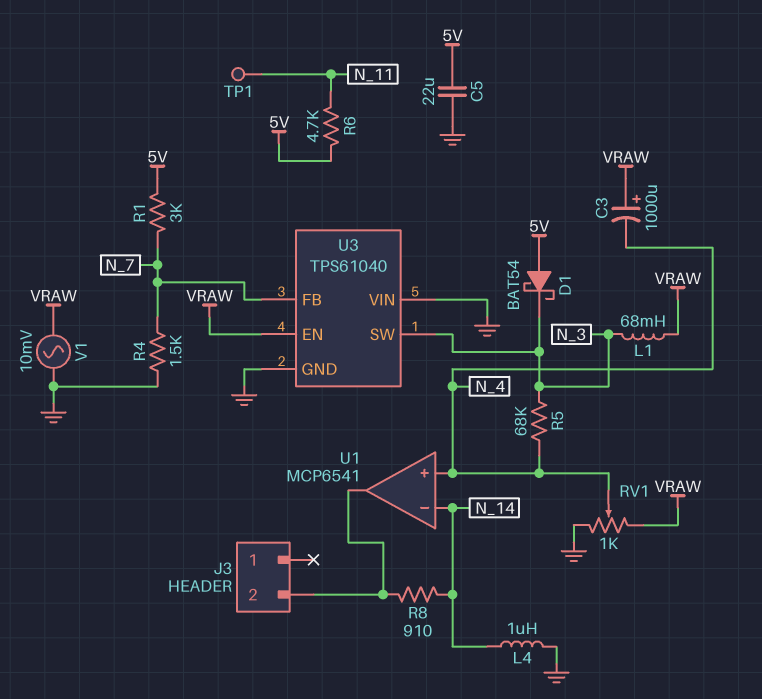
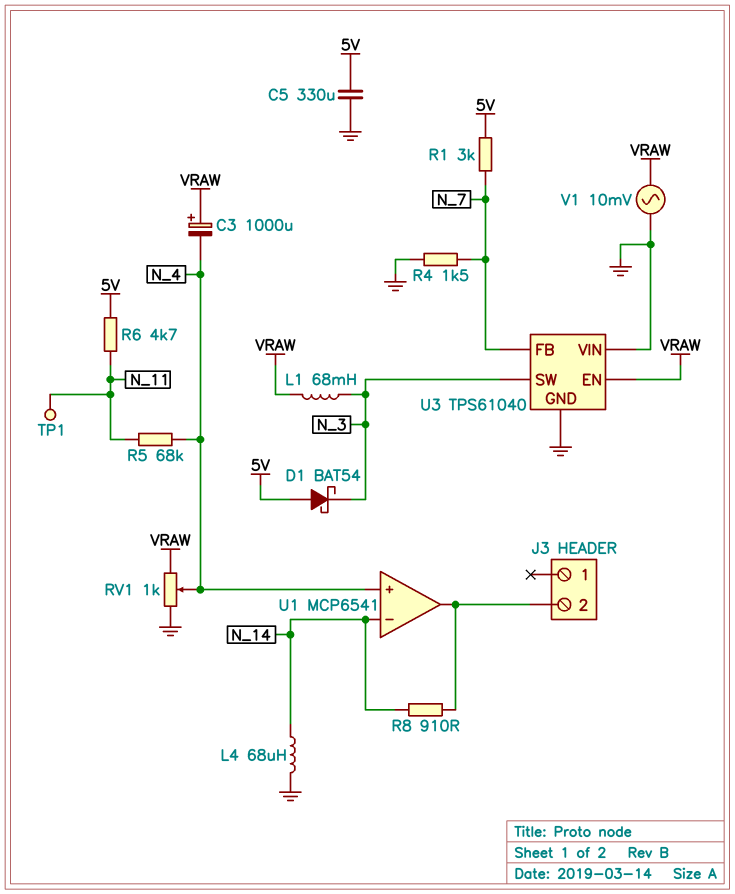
C5: 22uF (5V, GND) -> 330uF (5V, GND)
L4: 1uH (GND, N_14) -> 68uH (GND, N_14)
R5: 68k (N_3, N_4) -> 68k (N_4, N_11)

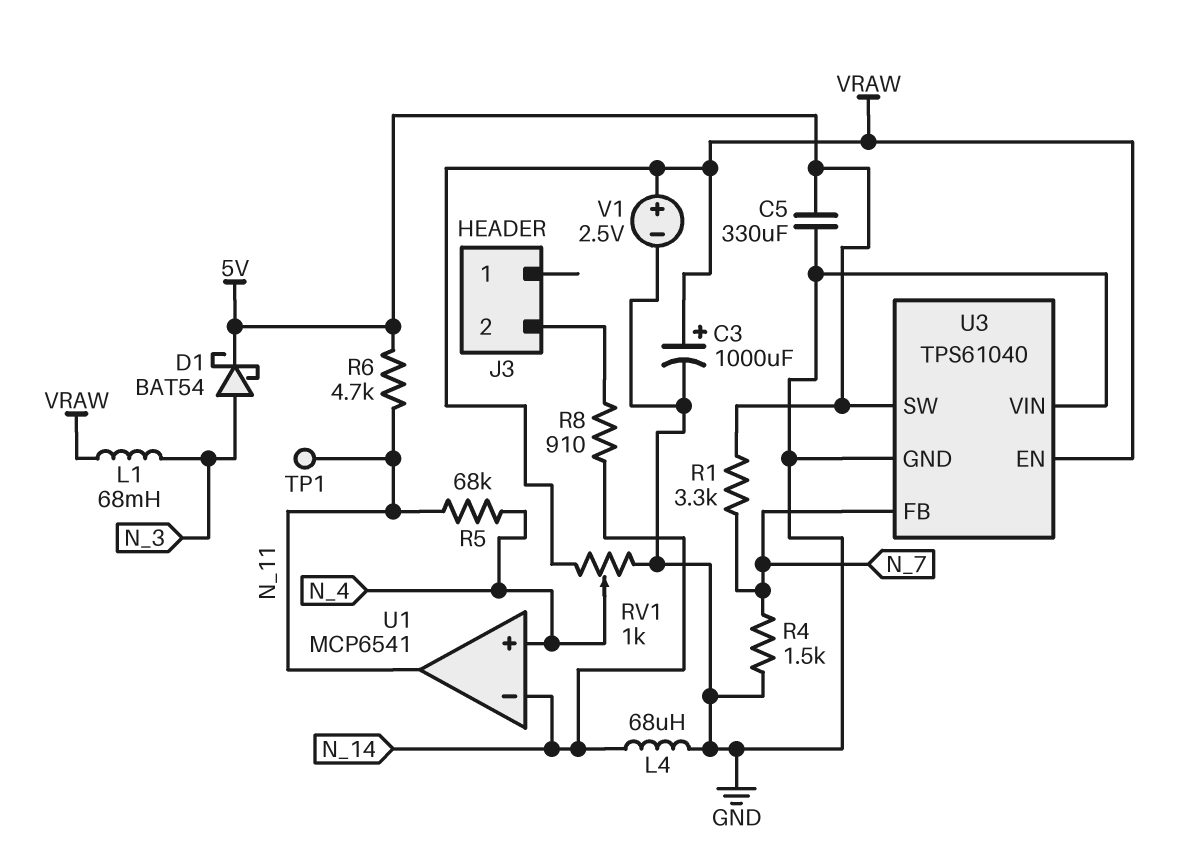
C3: 1000uF (plus VRAW, minus N_4) -> 1000uF (plus VRAW, minus GND)
D1: schottky BAT54 (A 5V, K N_3) -> schottky BAT54 (A N_3, K 5V)
R1: 3k (5V, N_7) -> 3.3k (5V, N_7)
U1 pin out: J3/2 -> N_11
U3 pin SW: N_3 -> 5V
V1: AC 10mV (GND, VRAW) -> 2.5V (plus VRAW, minus GND)

